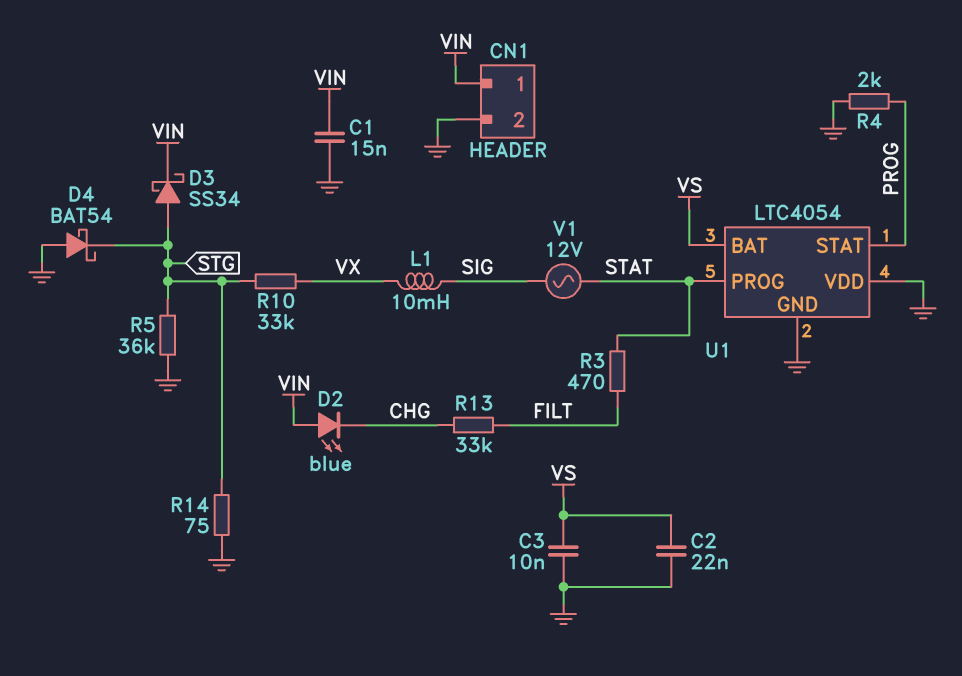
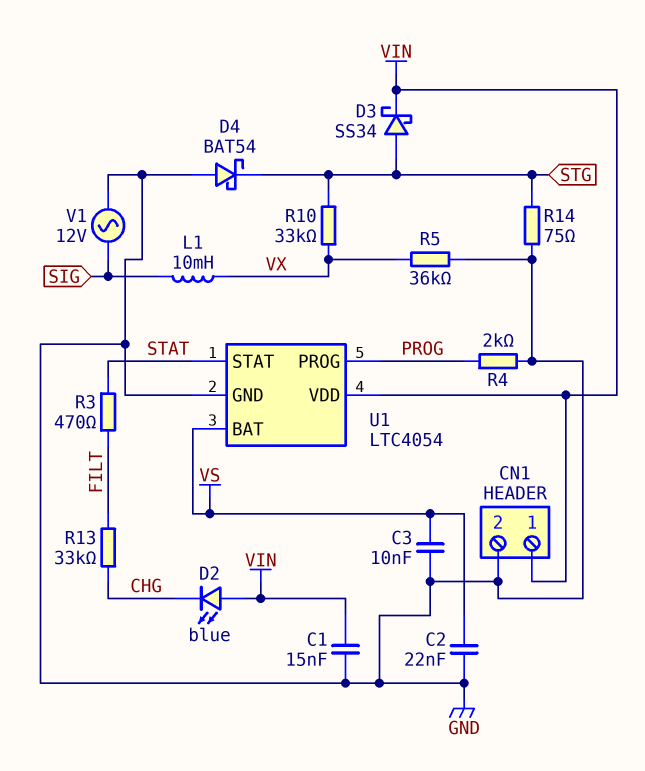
R5: 36k (GND, STG) -> 36k (GND, VX)
U1 pin PROG: STAT -> PROG
U1 pin STAT: PROG -> STAT
U1 pin VDD: GND -> VIN
V1: AC 12V (SIG, STAT) -> AC 12V (GND, SIG)

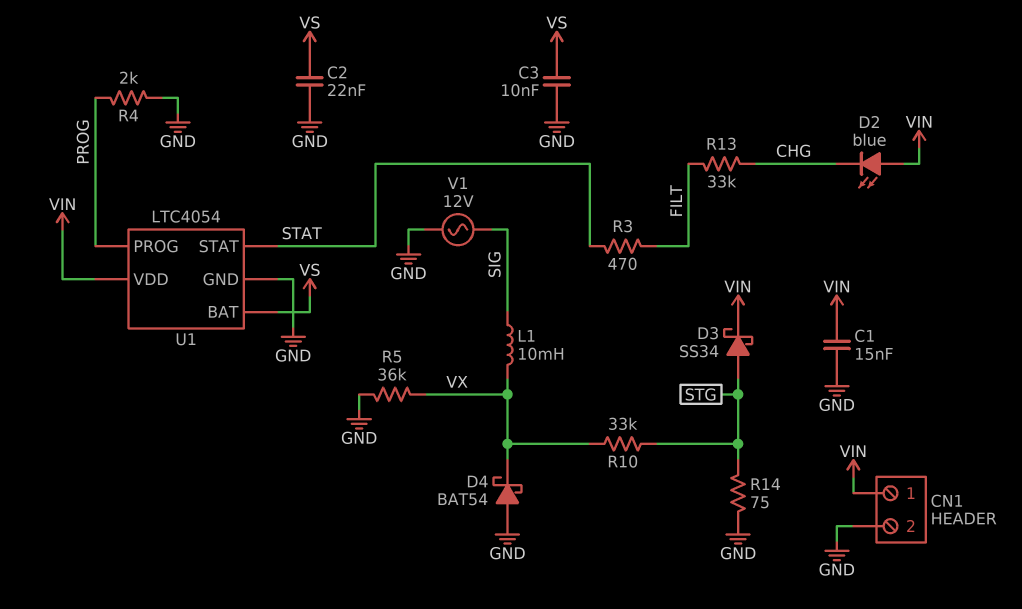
D4: schottky BAT54 (A GND, K STG) -> schottky BAT54 (A GND, K VX)

